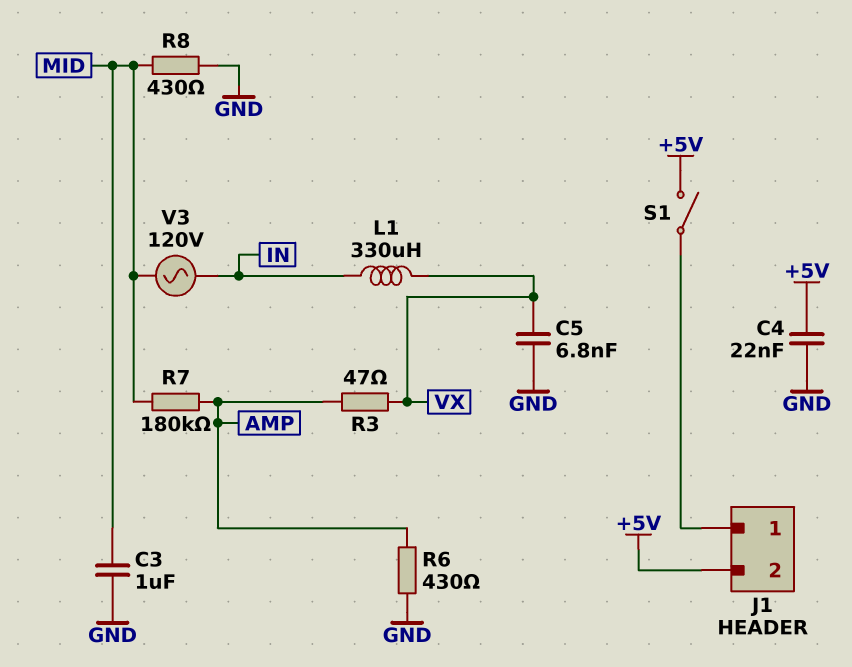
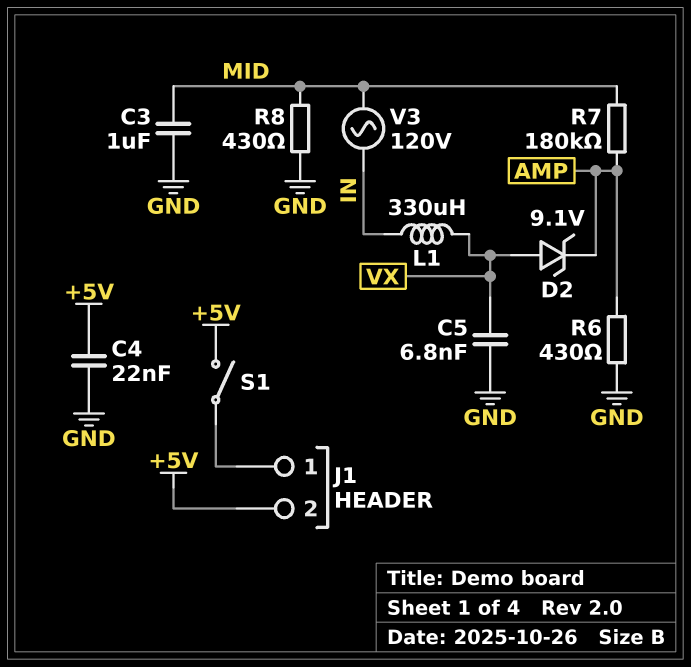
D2: none -> zener 9.1V (A VX, K AMP)
R3: 47 (AMP, VX) -> none

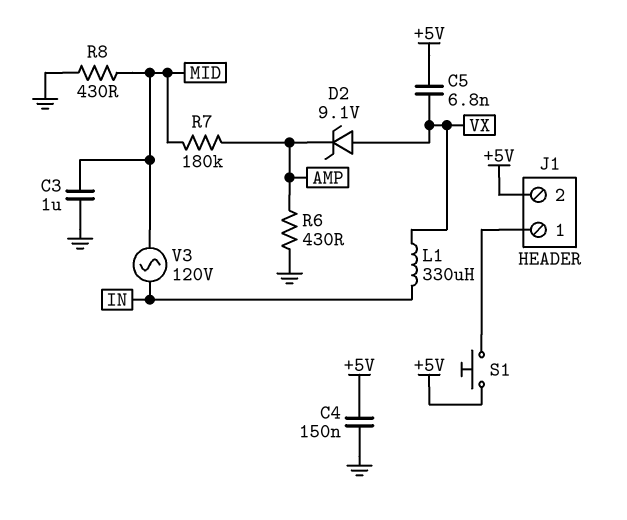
C4: 22nF (+5V, GND) -> 150nF (+5V, GND)
C5: 6.8nF (GND, VX) -> 6.8nF (+5V, VX)
S1: switch (+5V, J1/1) -> button (+5V, J1/1)

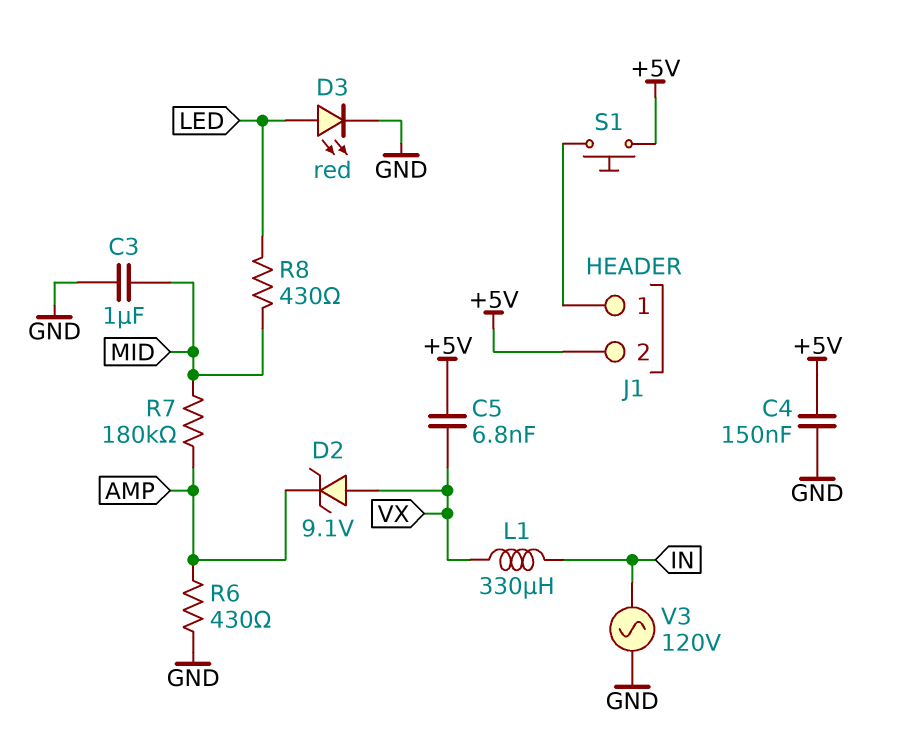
D3: none -> LED red (A LED, K GND)
R8: 430 (GND, MID) -> 430 (LED, MID)
V3: AC 120V (IN, MID) -> AC 120V (GND, IN)

